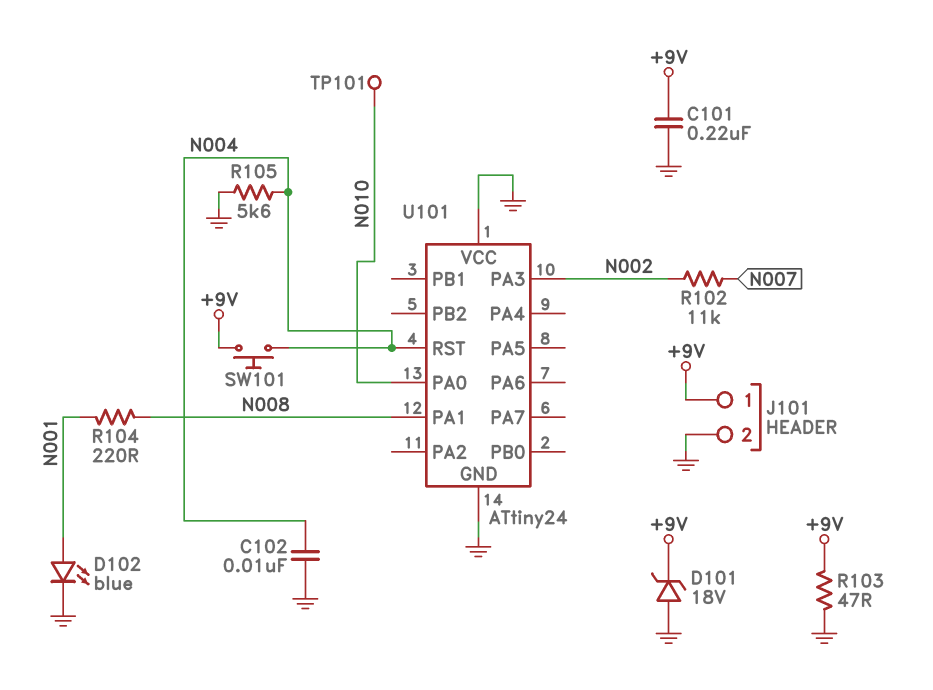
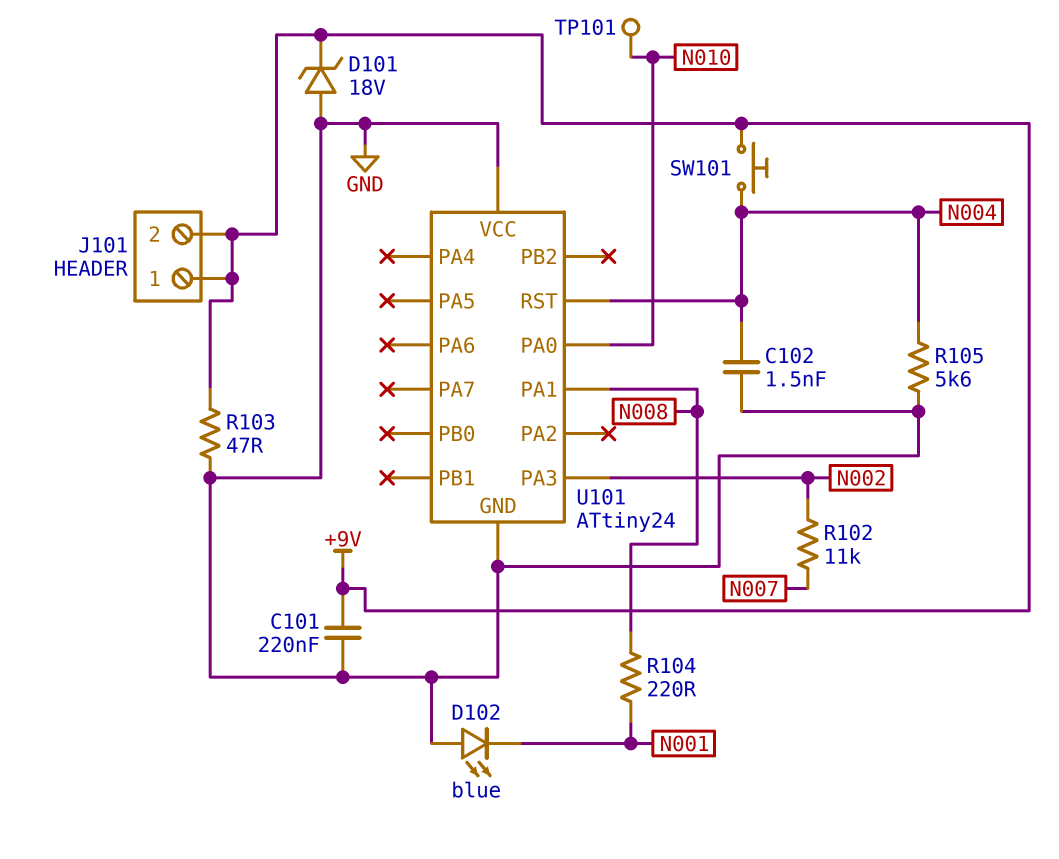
C102: 10nF (GND, N004) -> 1.5nF (GND, N004)
D102: LED blue (A N001, K GND) -> LED blue (A GND, K N001)
J101 pin 2: GND -> +9V

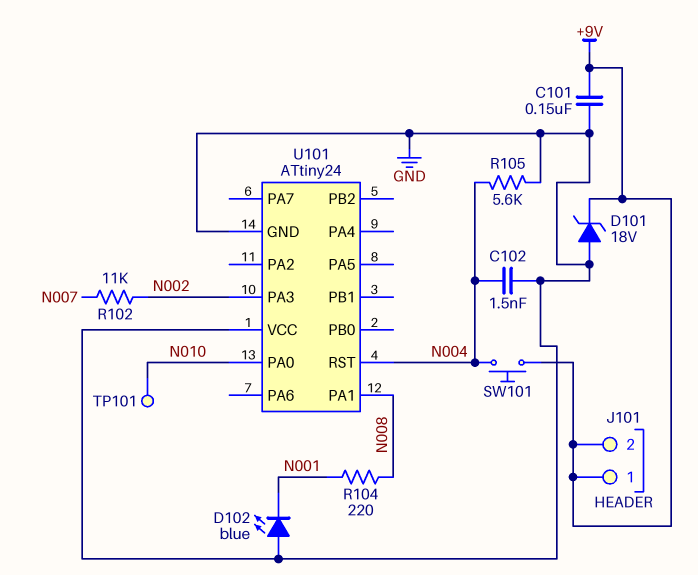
C101: 220nF (+9V, GND) -> 150nF (+9V, GND)
R103: 47 (+9V, GND) -> none

